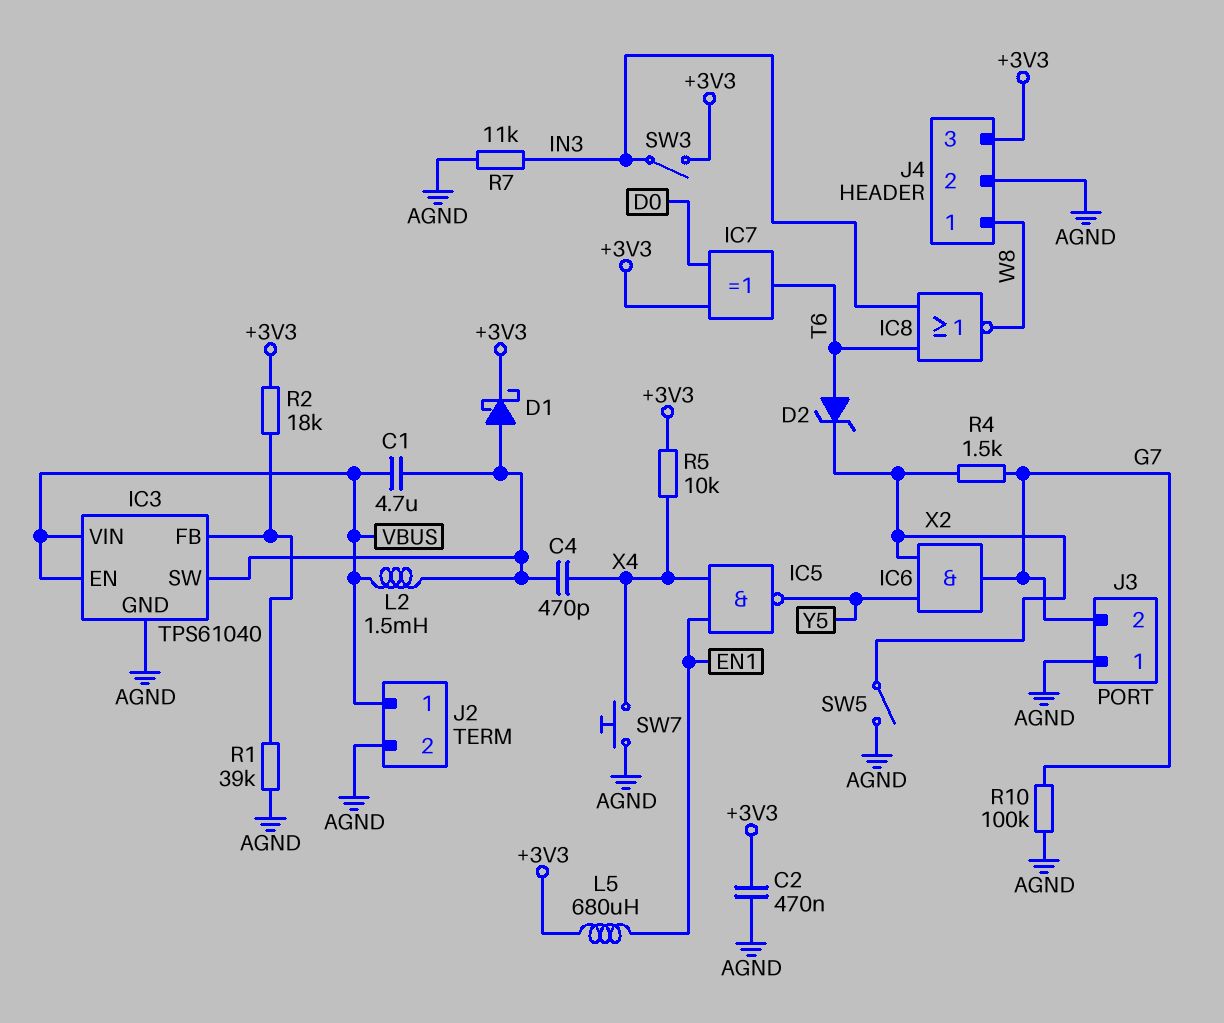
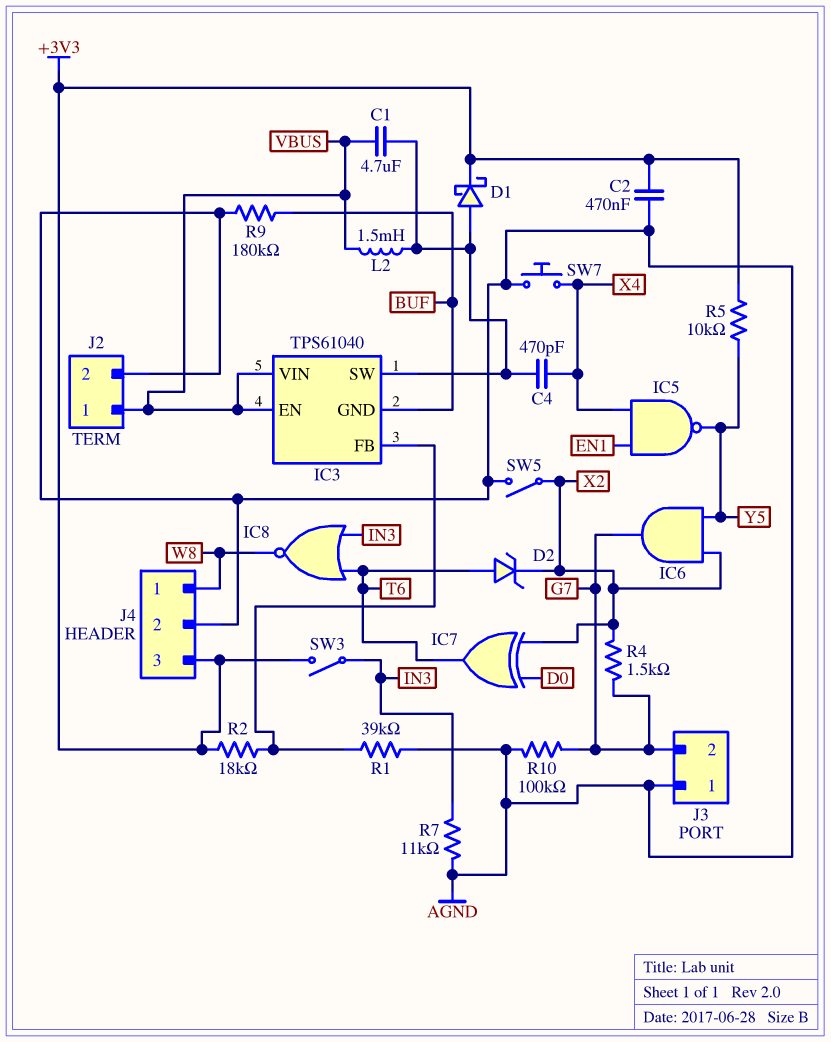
IC3 pin GND: AGND -> BUF
IC7: XOR (in +3V3, in D0, out T6) -> XOR (in D0, in X2, out T6)
L5: 680uH (+3V3, EN1) -> none
R5: 10k (+3V3, X4) -> 10k (+3V3, Y5)
R9: none -> 180k (AGND, BUF)

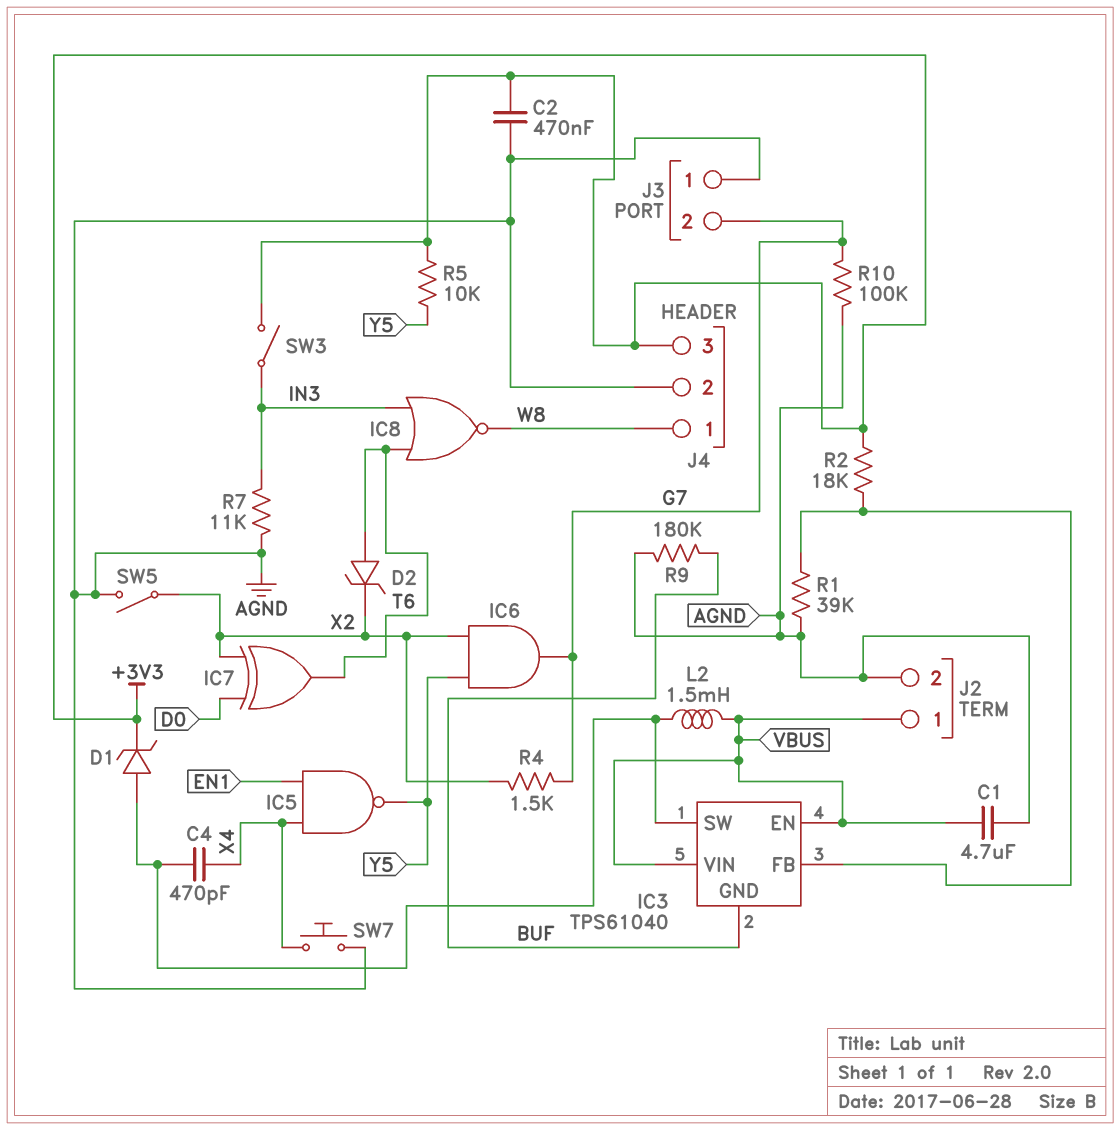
C1: 4.7uF (IC3/SW, VBUS) -> 4.7uF (AGND, VBUS)
D1: schottky (A IC3/SW, K +3V3) -> zener (A IC3/SW, K +3V3)

